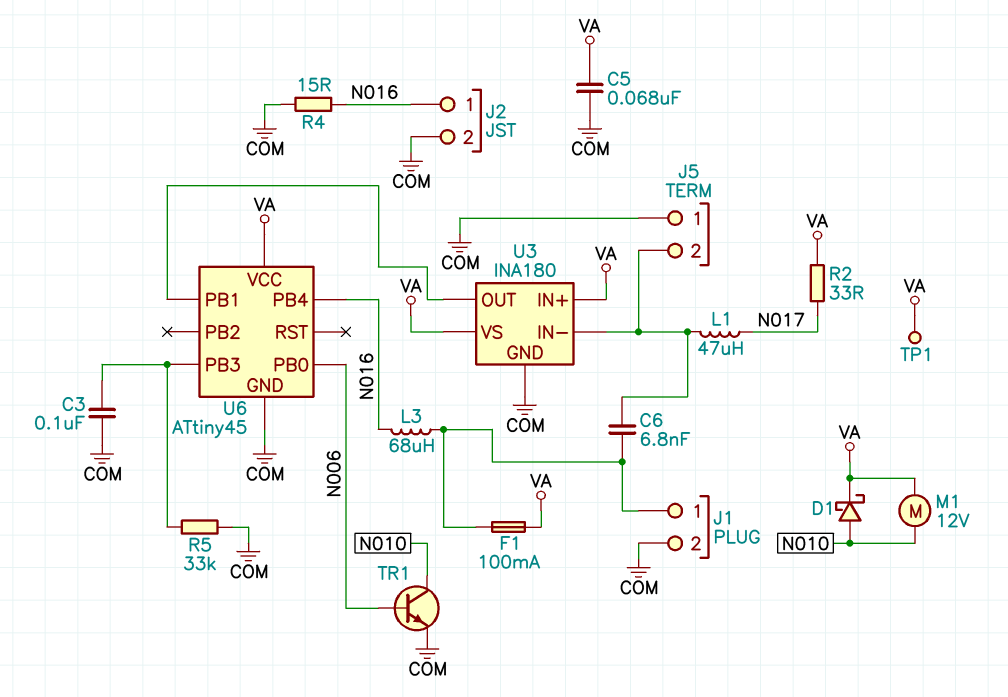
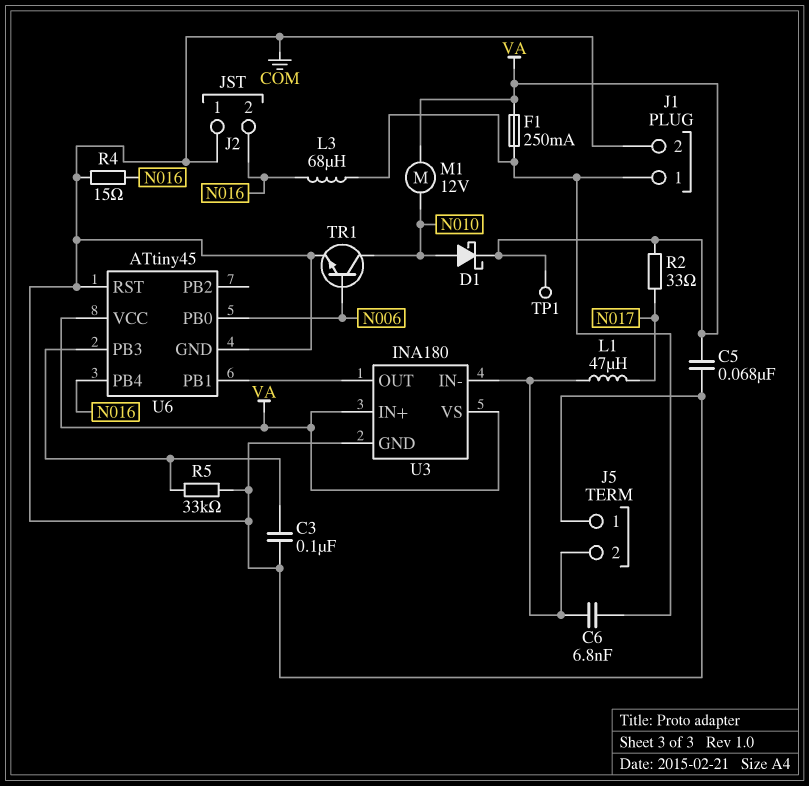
F1: 100mA (J1/1, VA) -> 250mA (J1/1, VA)
J2 pin 1: N016 -> COM
J2 pin 2: COM -> N016
U6 pin RST: none -> COM

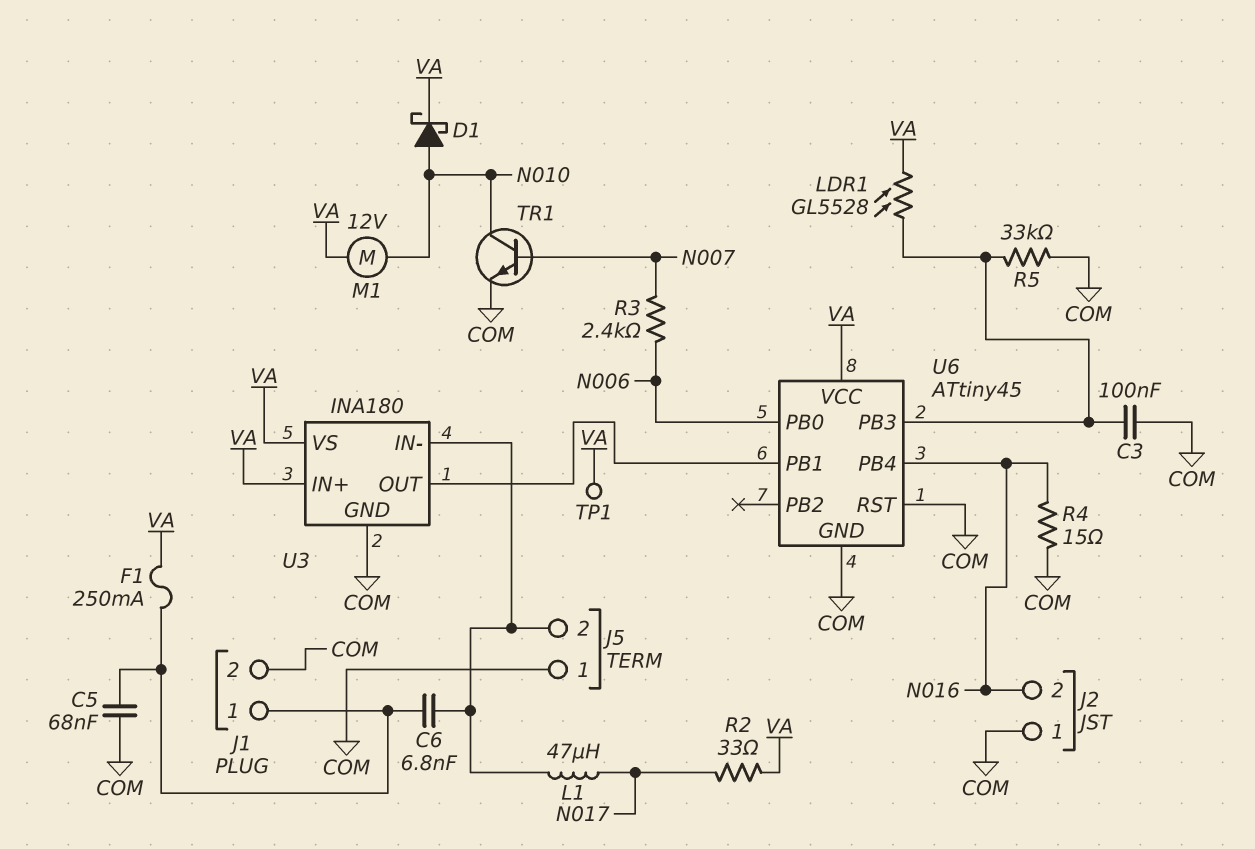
C5: 68nF (COM, VA) -> 68nF (COM, J1/1)
L3: 68uH (J1/1, N016) -> none
LDR1: none -> GL5528 (U6/PB3, VA)
R3: none -> 2.4k (N006, N007)
TR1: NPN (B N006, C N010, E COM) -> NPN (B N007, C N010, E COM)

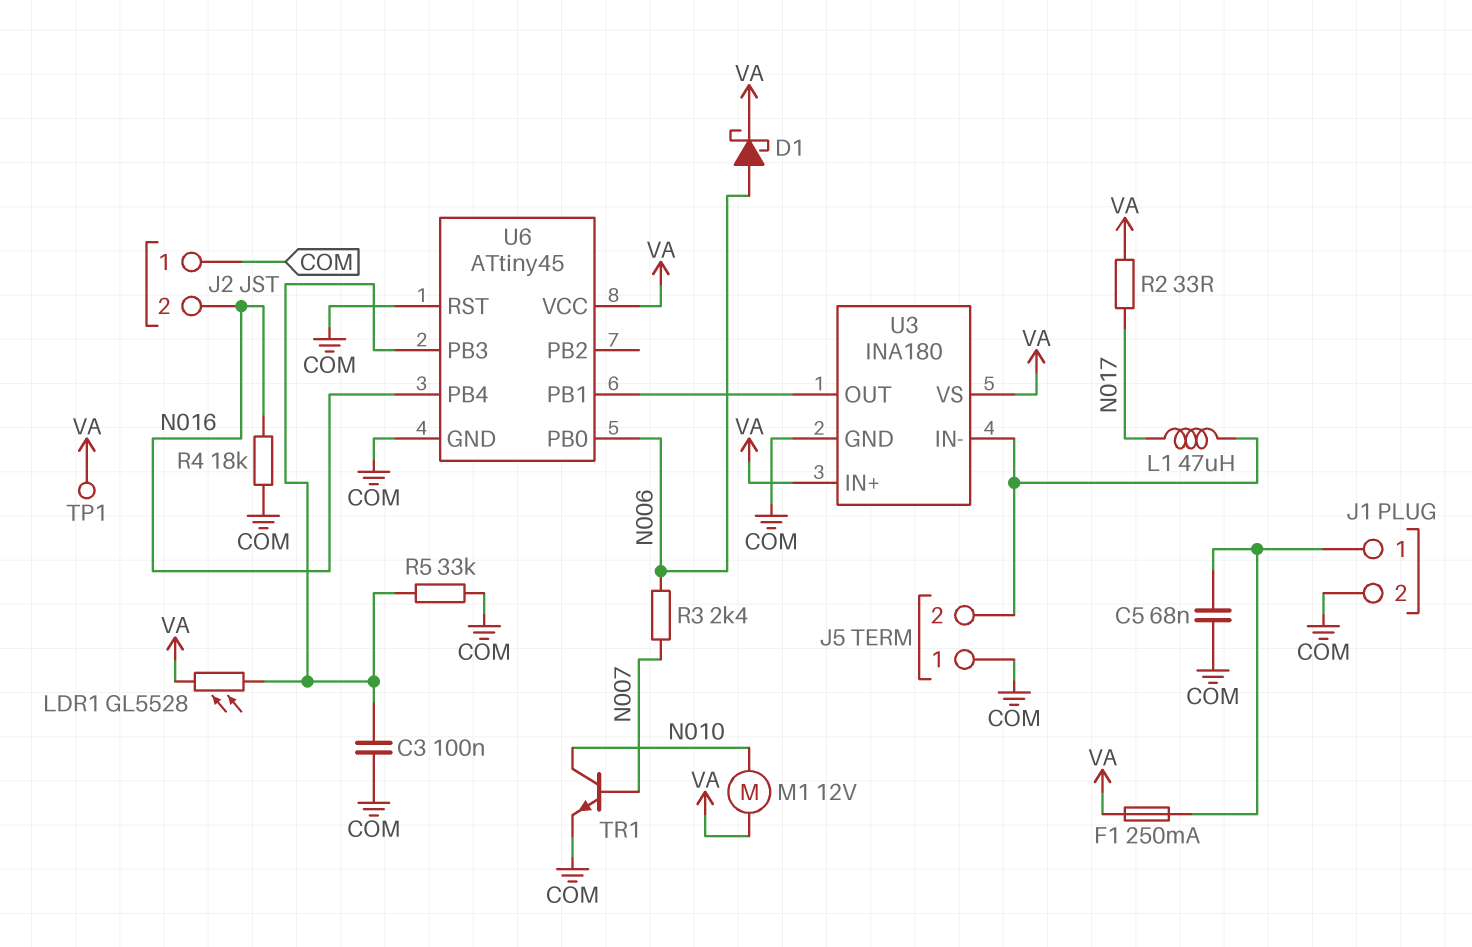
C6: 6.8nF (J1/1, J5/2) -> none
D1: schottky (A N010, K VA) -> schottky (A N006, K VA)
R4: 15 (COM, N016) -> 18k (COM, N016)

